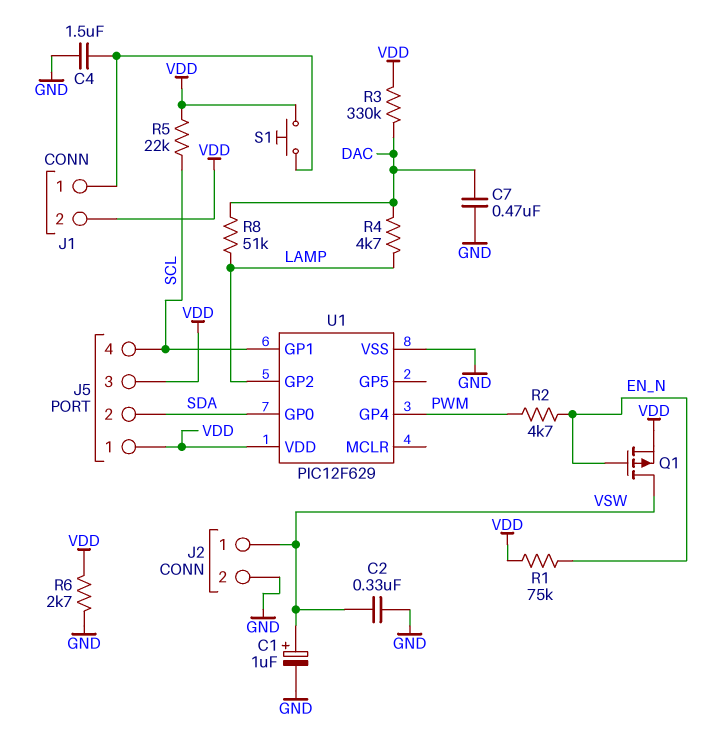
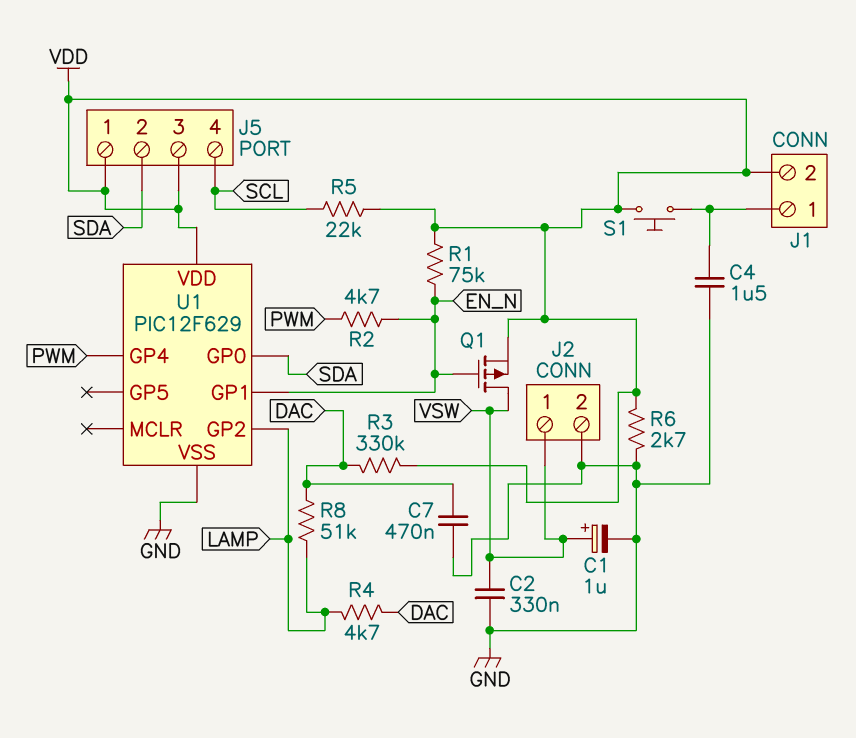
U1 pin GP1: SCL -> EN_N

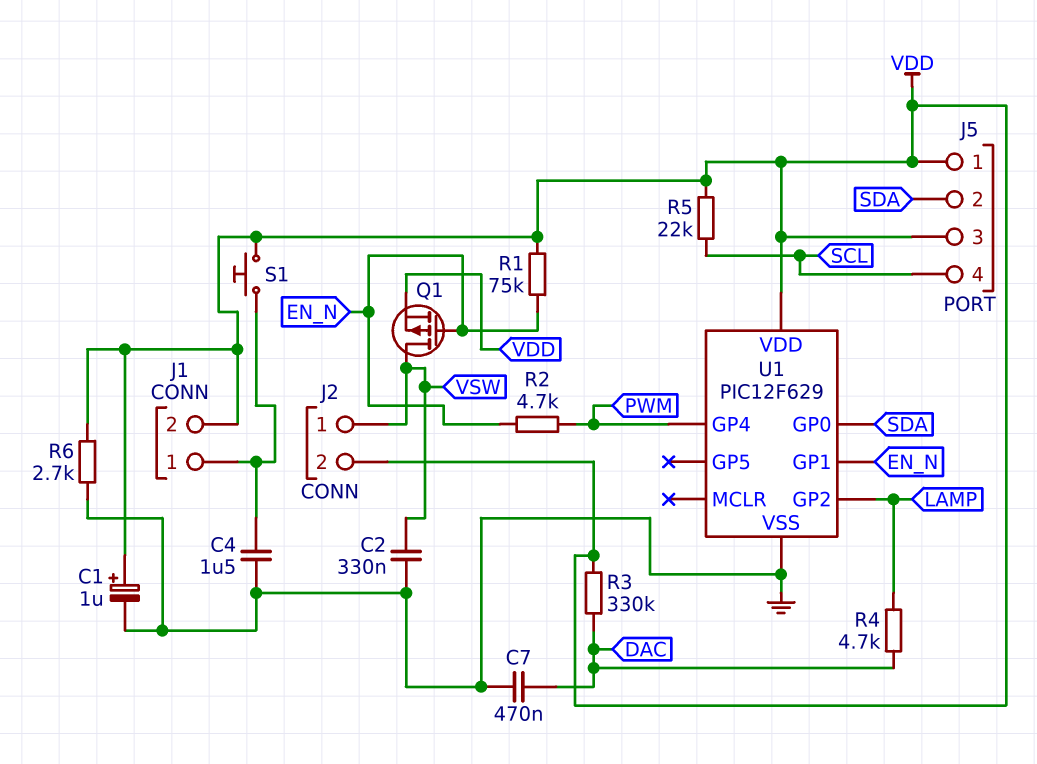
C1: 1uF (plus VSW, minus GND) -> 1uF (plus VDD, minus GND)
J2 pin 2: GND -> VDD
R8: 51k (DAC, LAMP) -> none

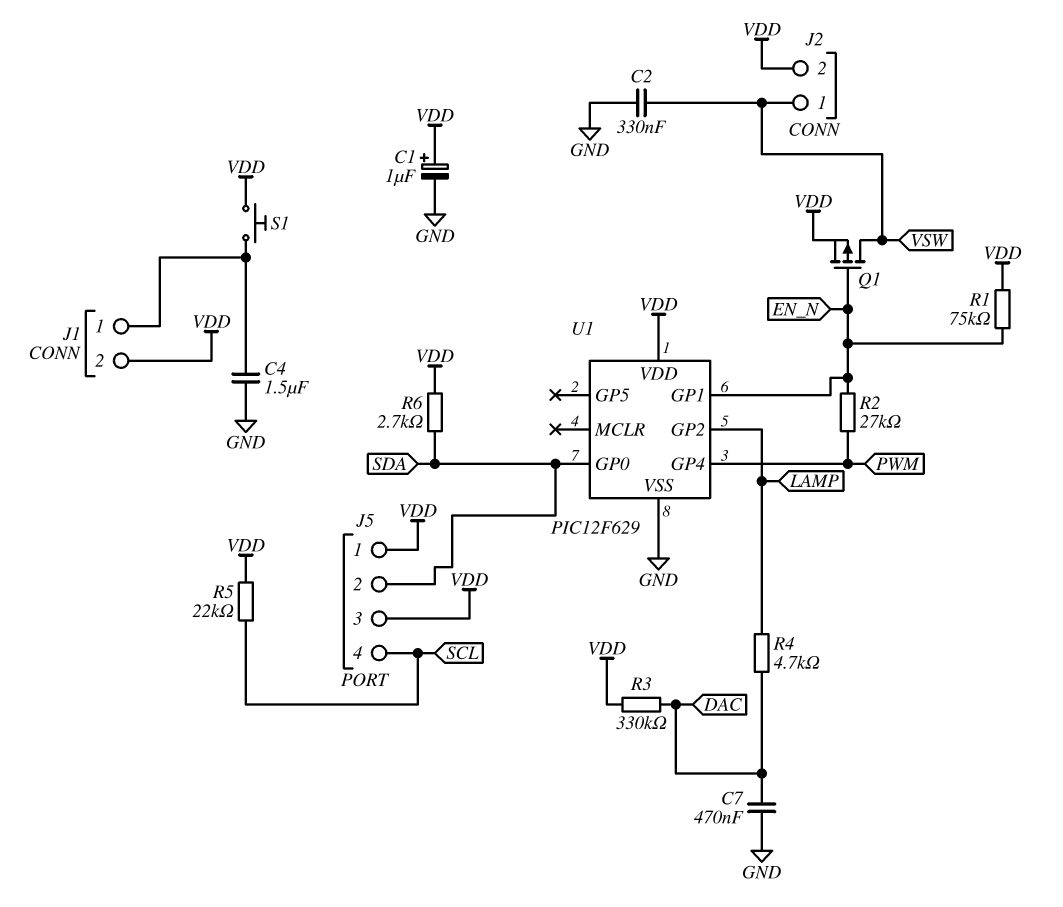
R2: 4.7k (EN_N, PWM) -> 27k (EN_N, PWM)
R6: 2.7k (GND, VDD) -> 2.7k (SDA, VDD)

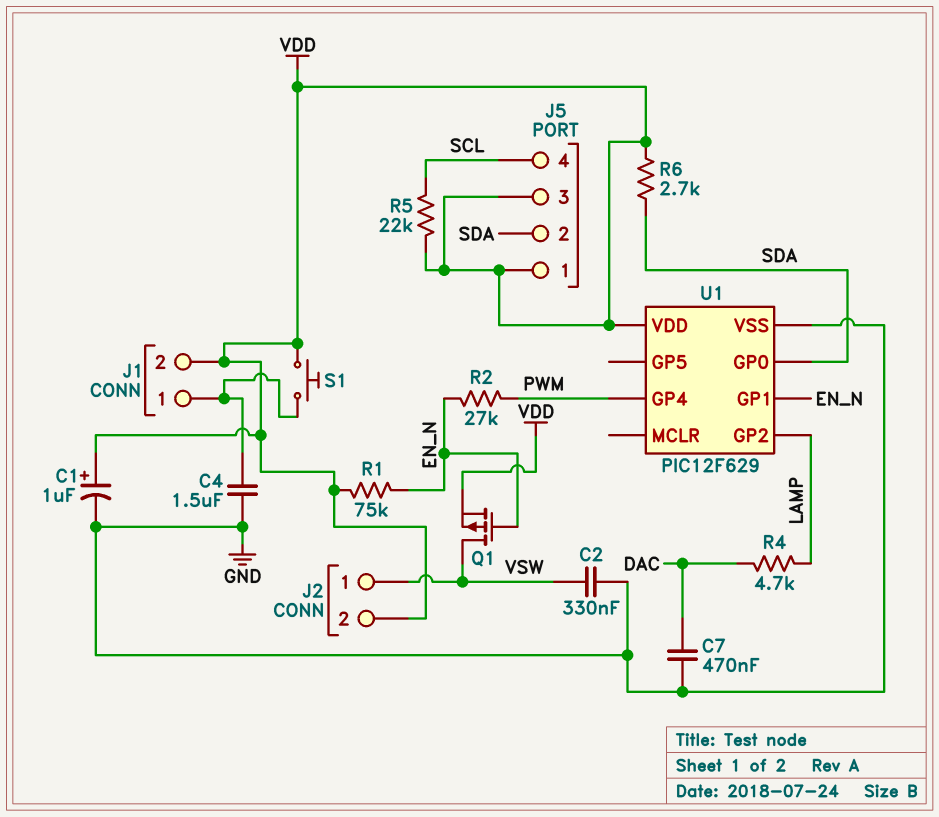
R3: 330k (DAC, VDD) -> none

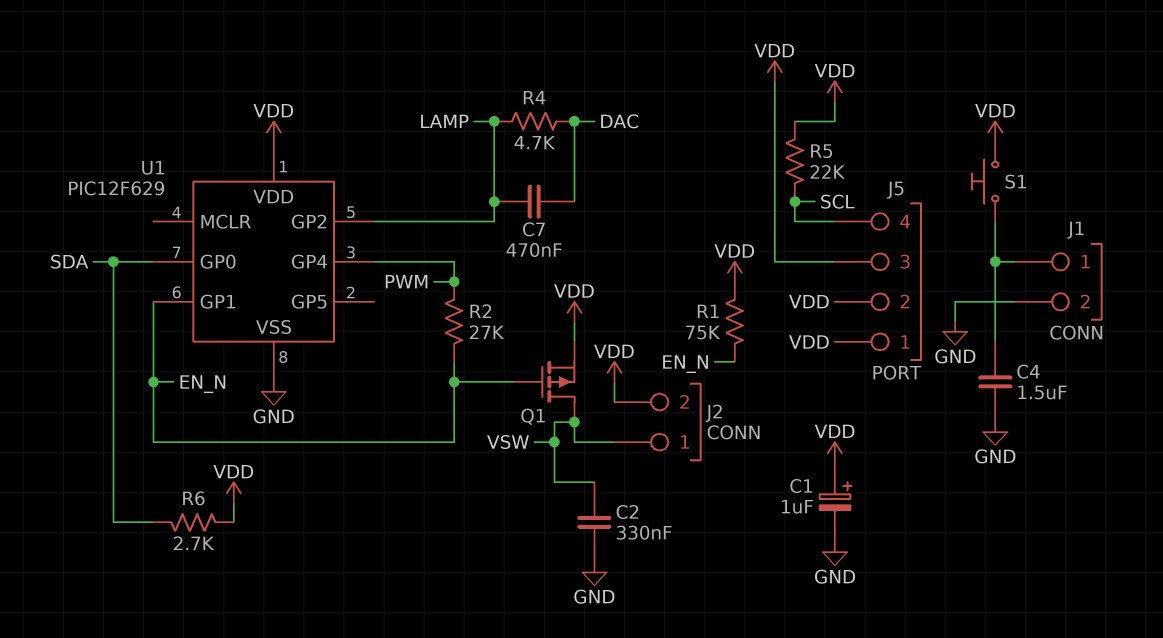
C7: 470nF (DAC, GND) -> 470nF (DAC, LAMP)
J1 pin 2: VDD -> GND
J5 pin 2: SDA -> VDD

